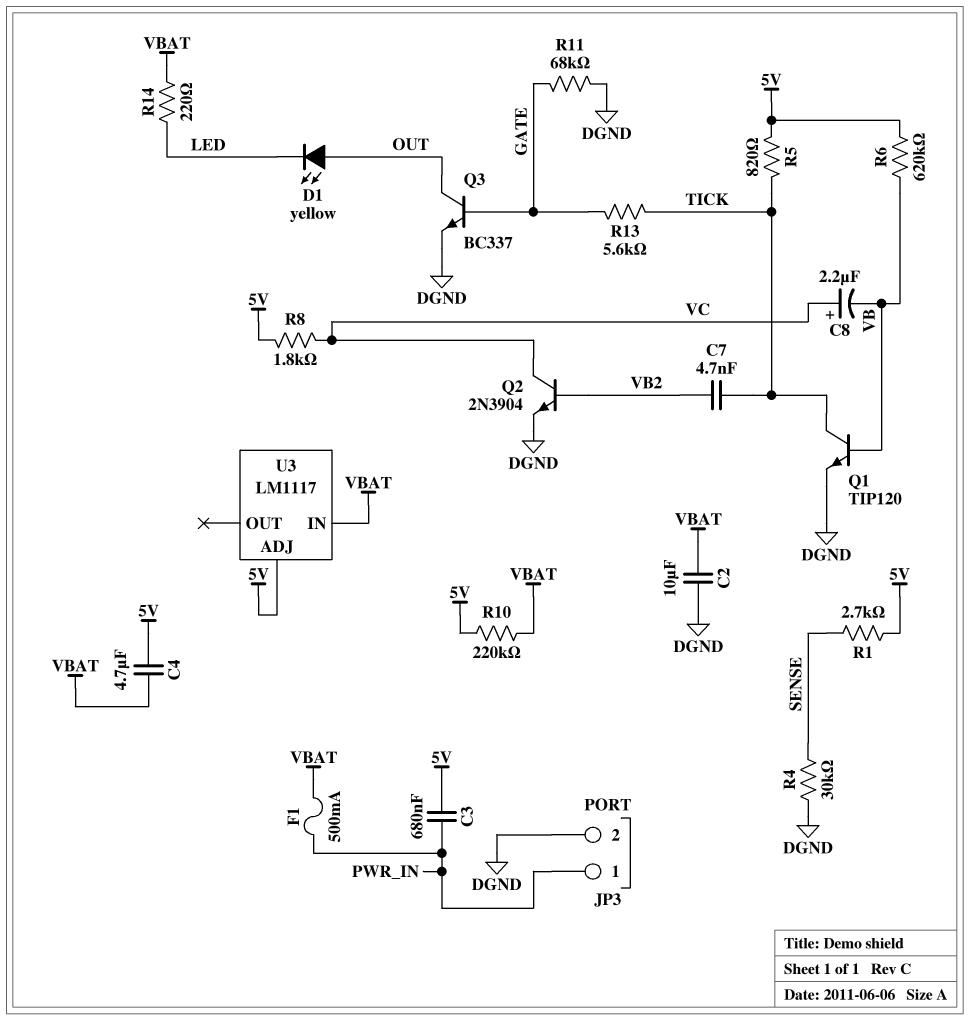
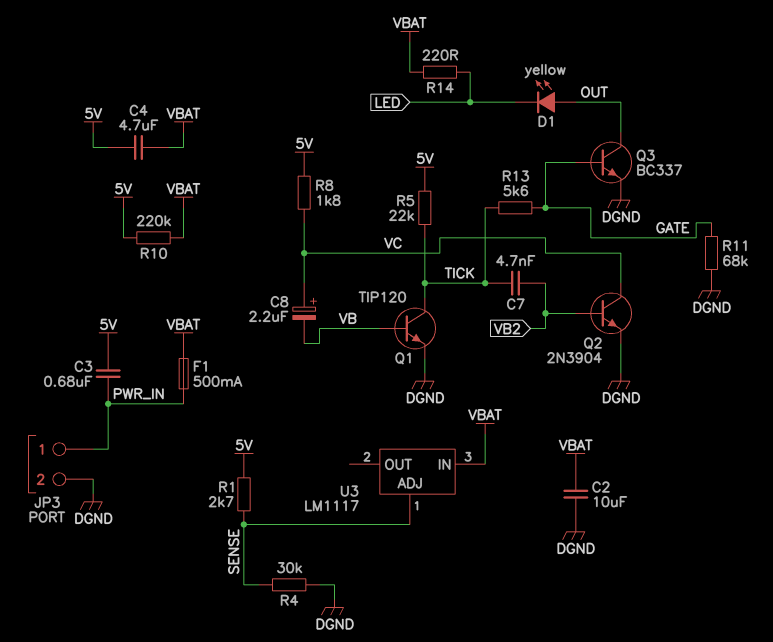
R5: 820 (5V, TICK) -> 22k (5V, TICK)
R6: 620k (5V, VB) -> none
U3 pin ADJ: 5V -> SENSE

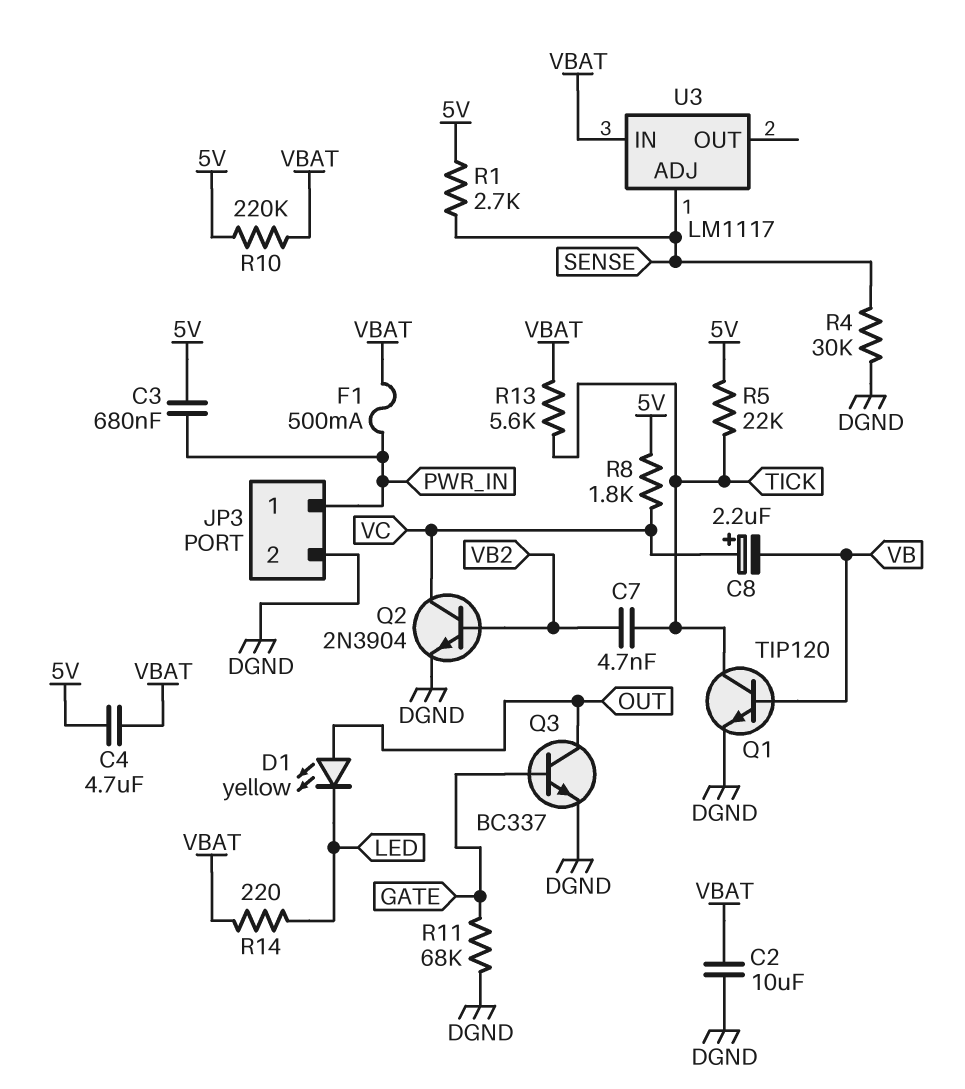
R13: 5.6k (GATE, TICK) -> 5.6k (TICK, VBAT)

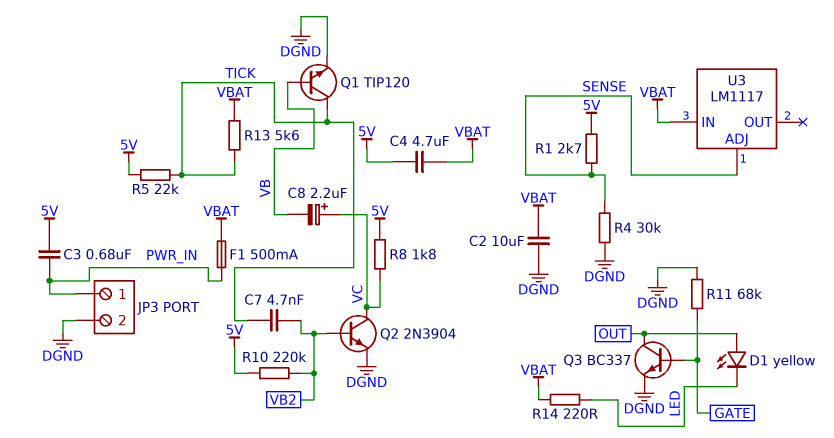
R10: 220k (5V, VBAT) -> 220k (5V, VB2)

